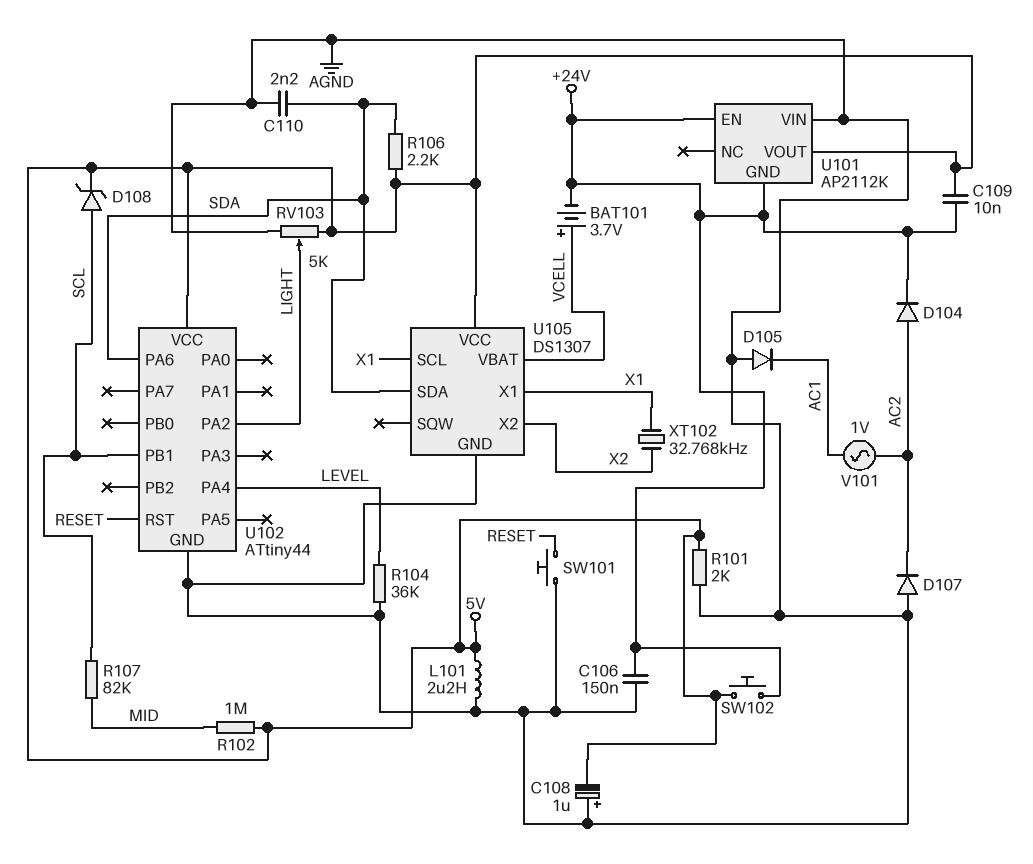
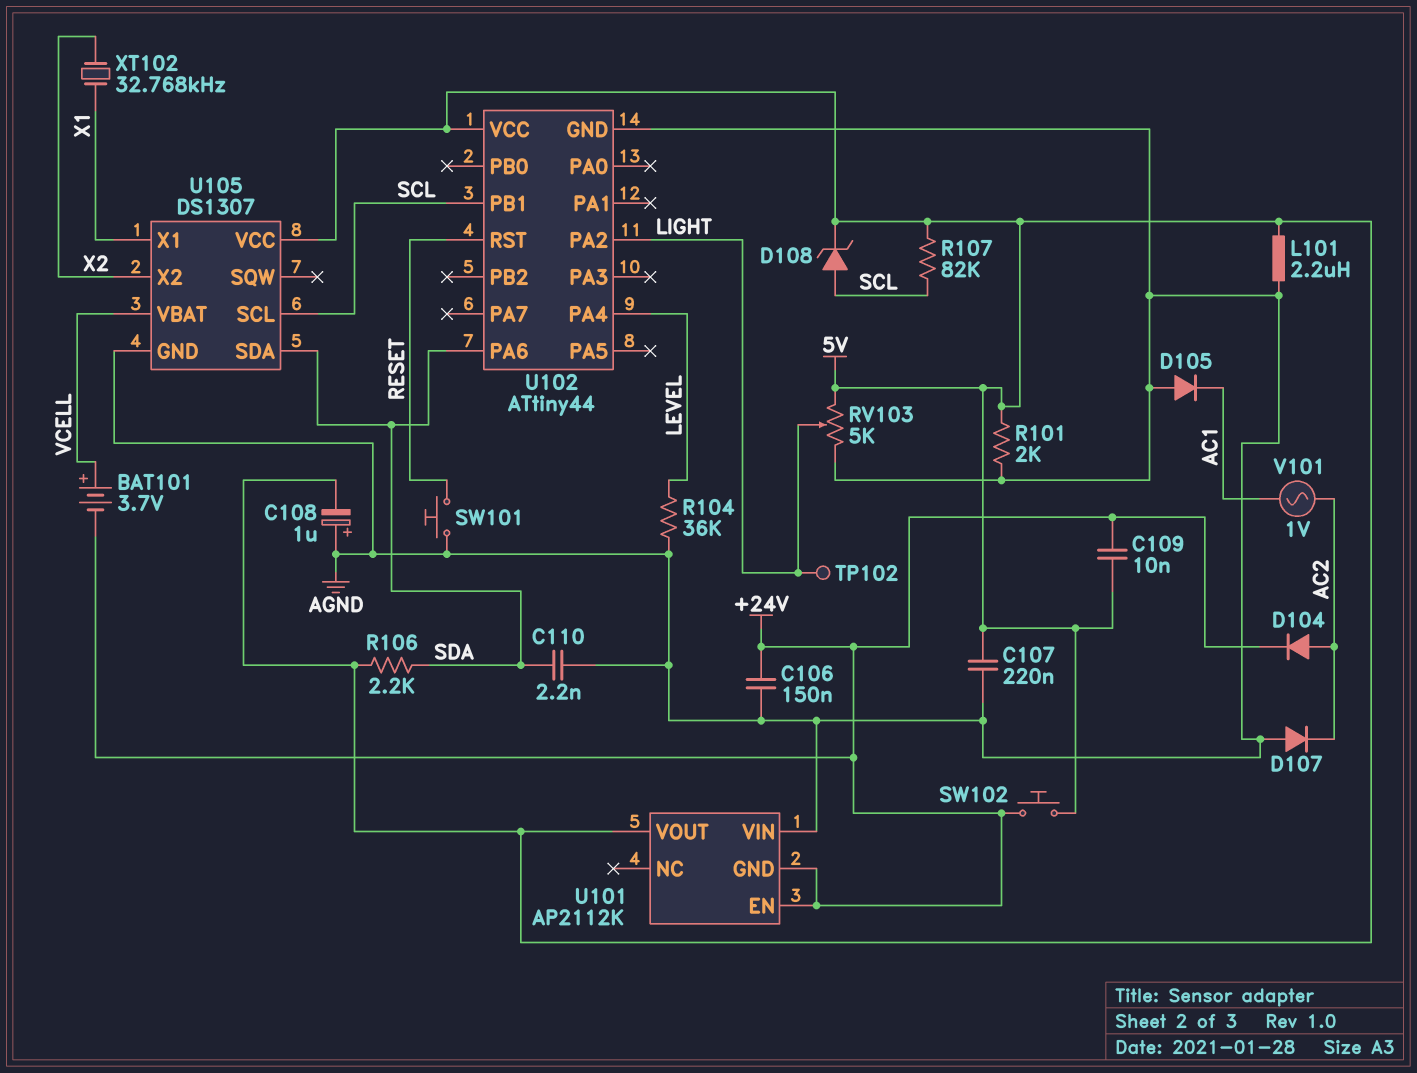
C107: none -> 220nF (5V, AGND)
R102: 1M (5V, MID) -> none
R107: 82k (MID, SCL) -> 82k (5V, SCL)
TP102: none -> test point (LIGHT)
U105 pin SCL: X1 -> SCL

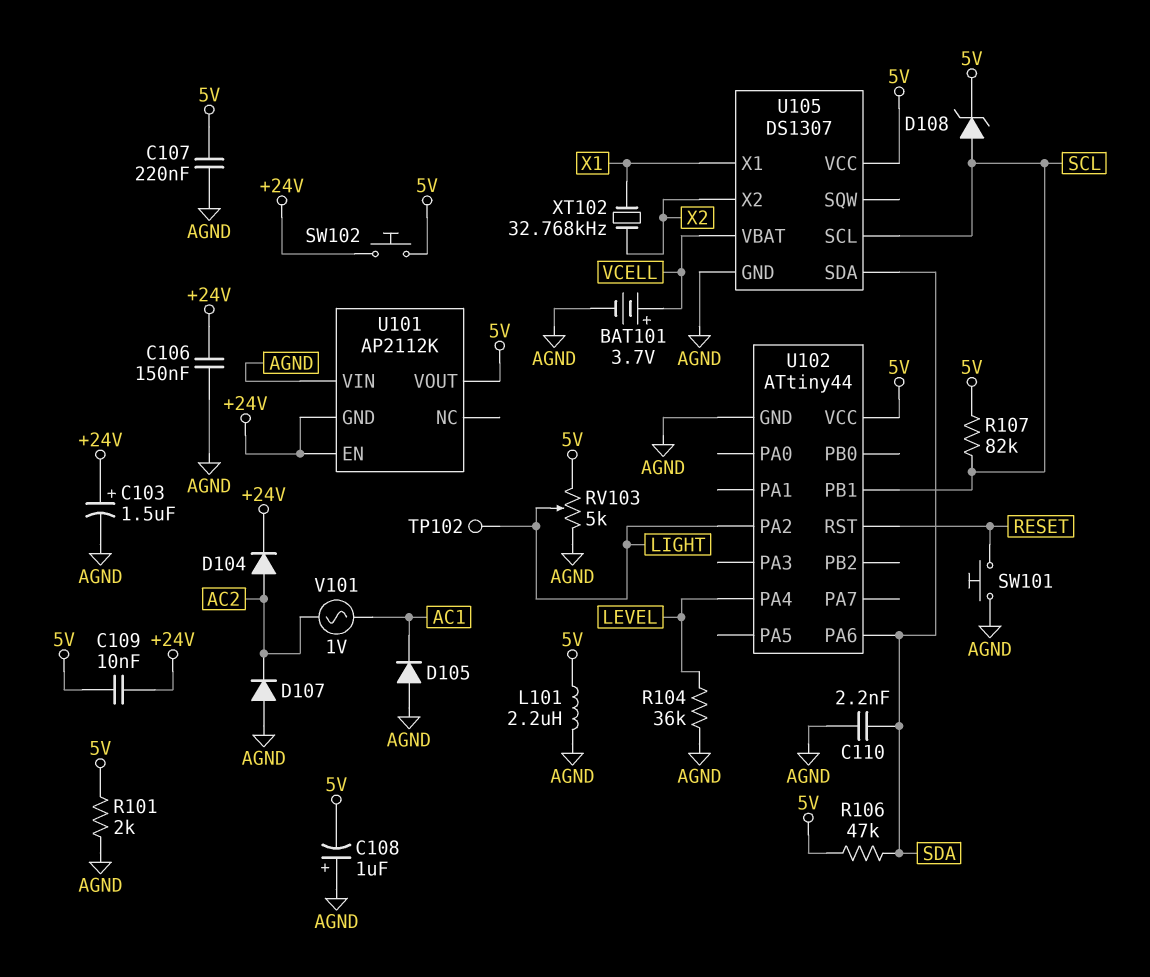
BAT101: 3.7V (plus VCELL, minus +24V) -> 3.7V (plus VCELL, minus AGND)
C103: none -> 1.5uF (plus +24V, minus AGND)
R106: 2.2k (5V, SDA) -> 47k (5V, SDA)

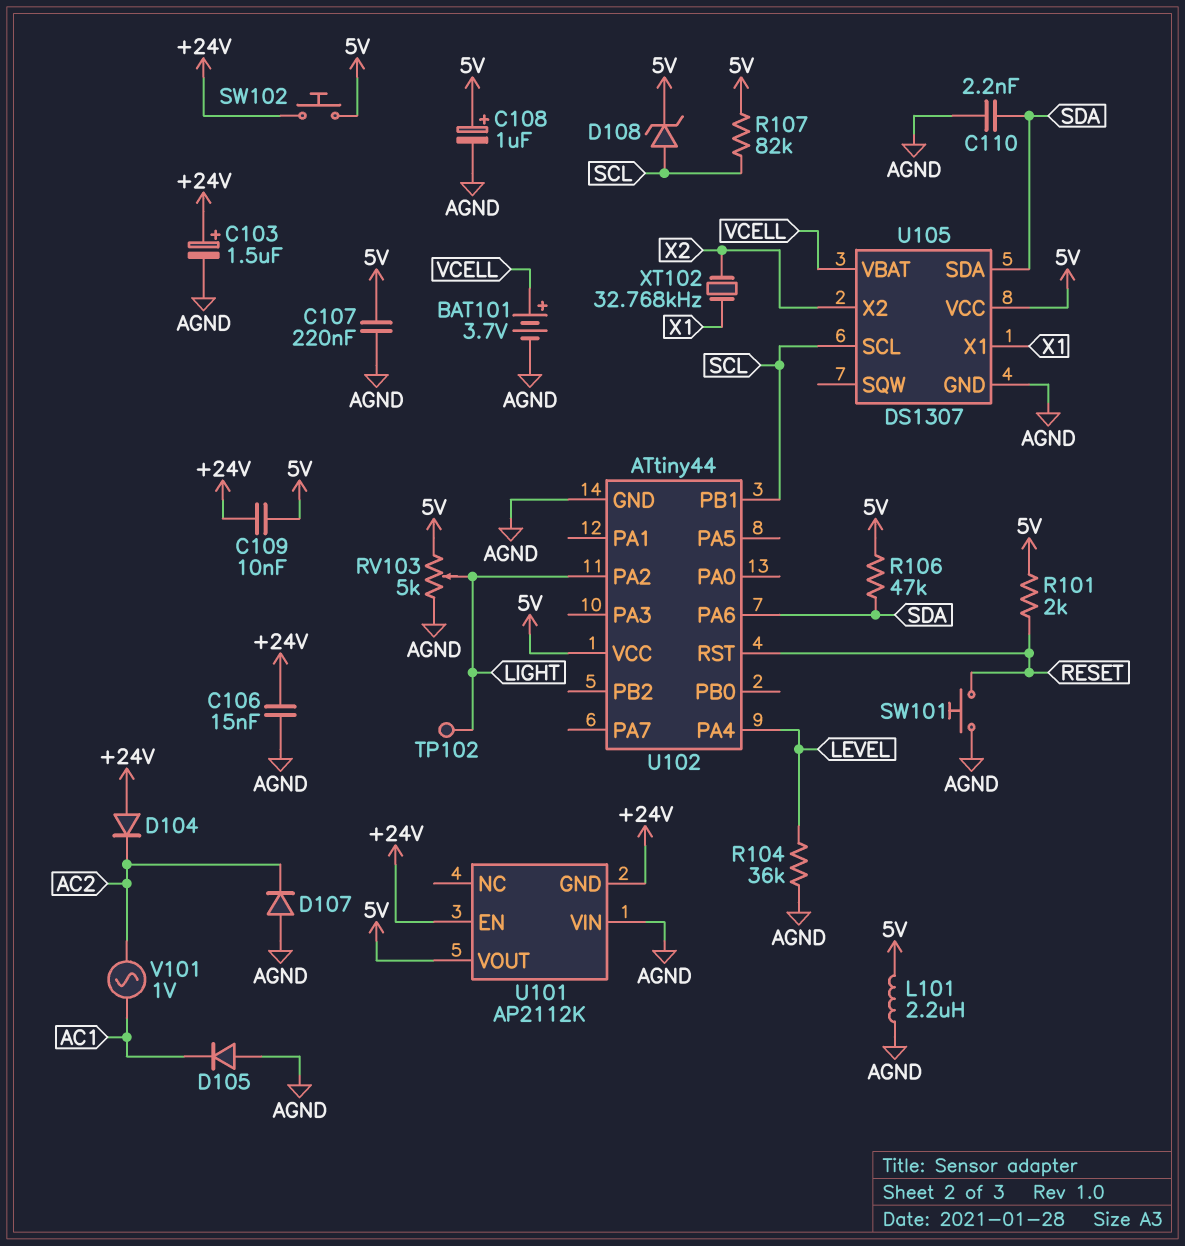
C106: 150nF (+24V, AGND) -> 15nF (+24V, AGND)
C108: 1uF (plus AGND, minus 5V) -> 1uF (plus 5V, minus AGND)
D104: diode (A AC2, K +24V) -> diode (A +24V, K AC2)
R101: 2k (5V, AGND) -> 2k (5V, RESET)

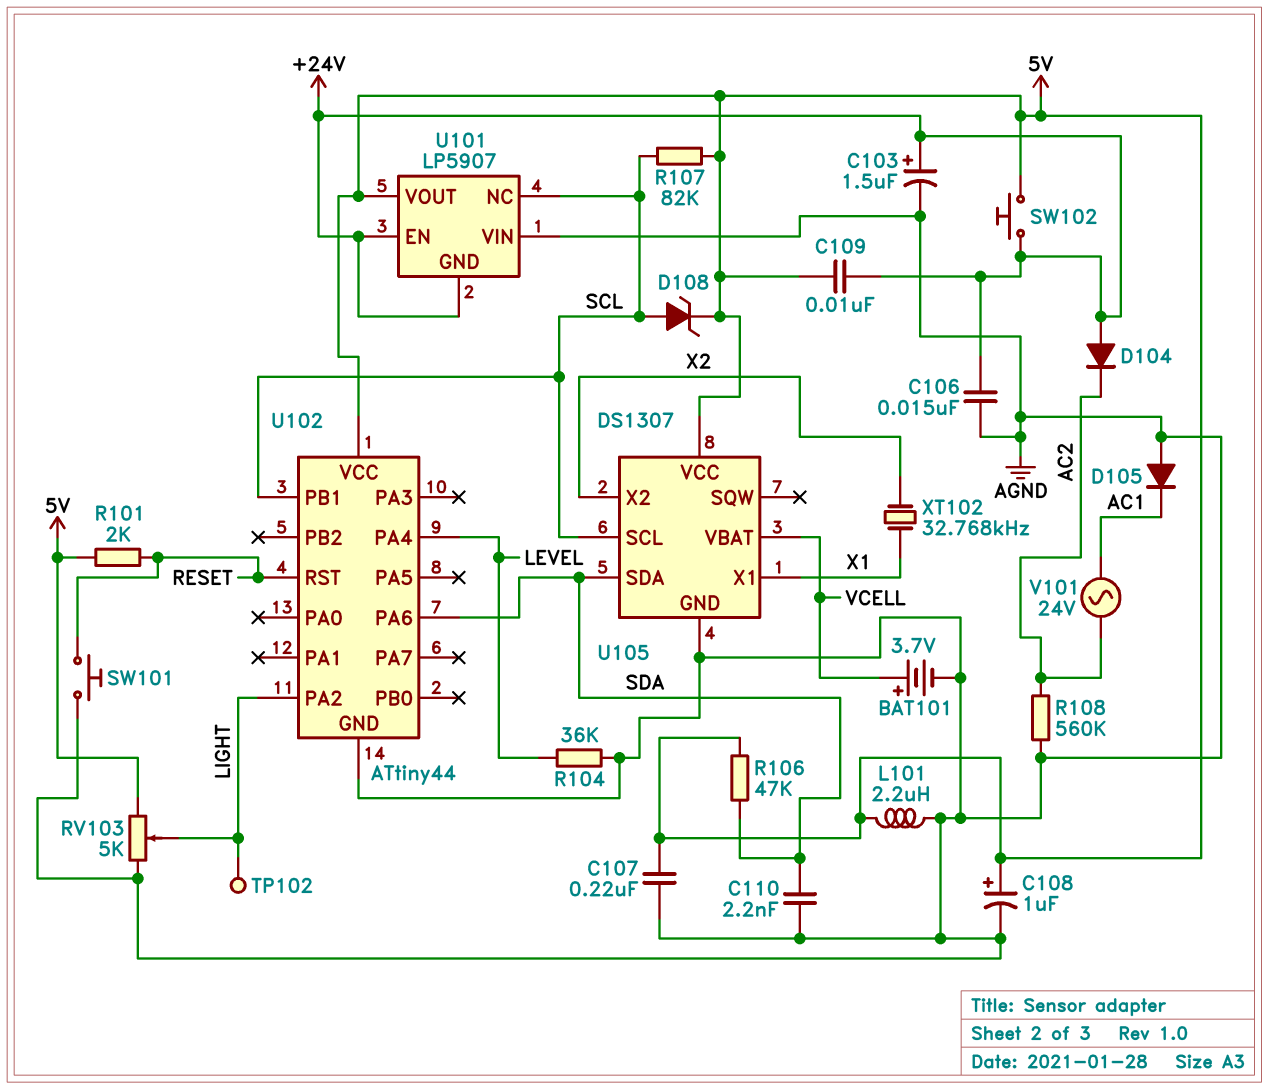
D107: diode (A AGND, K AC2) -> none
R108: none -> 560k (AC2, AGND)
U101: AP2112K -> LP5907
U101 pin NC: none -> SCL
V101: AC 1V (AC1, AC2) -> AC 24V (AC1, AC2)

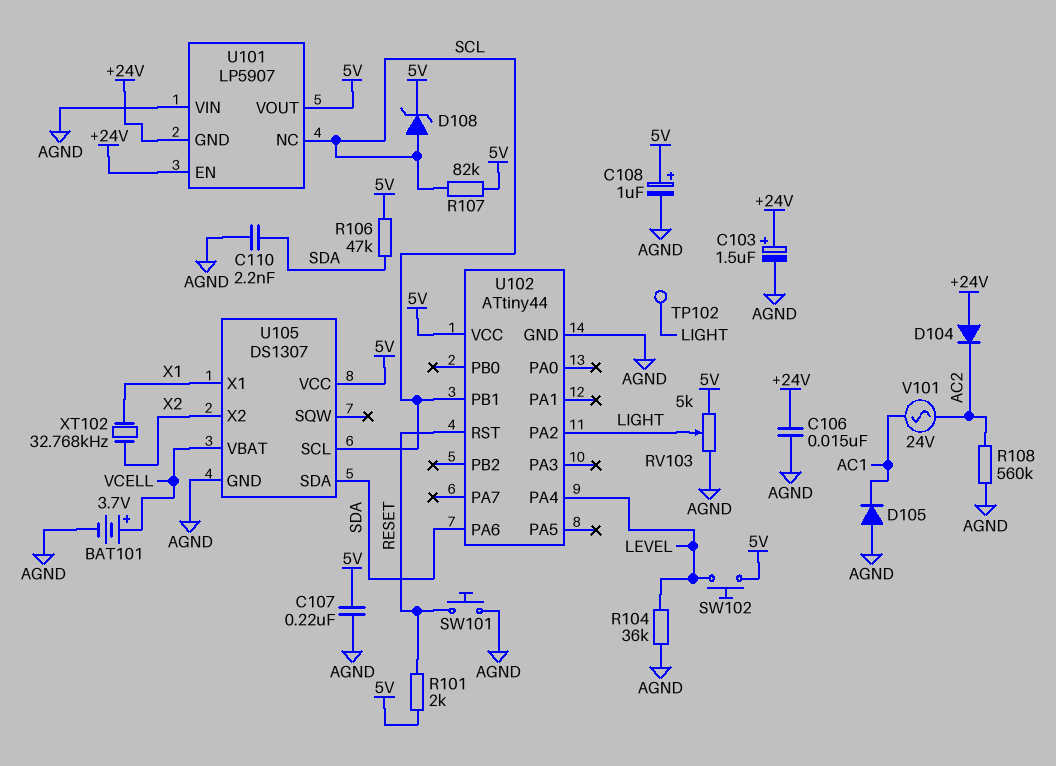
C109: 10nF (+24V, 5V) -> none
L101: 2.2uH (5V, AGND) -> none
SW102: button (+24V, 5V) -> button (5V, LEVEL)

